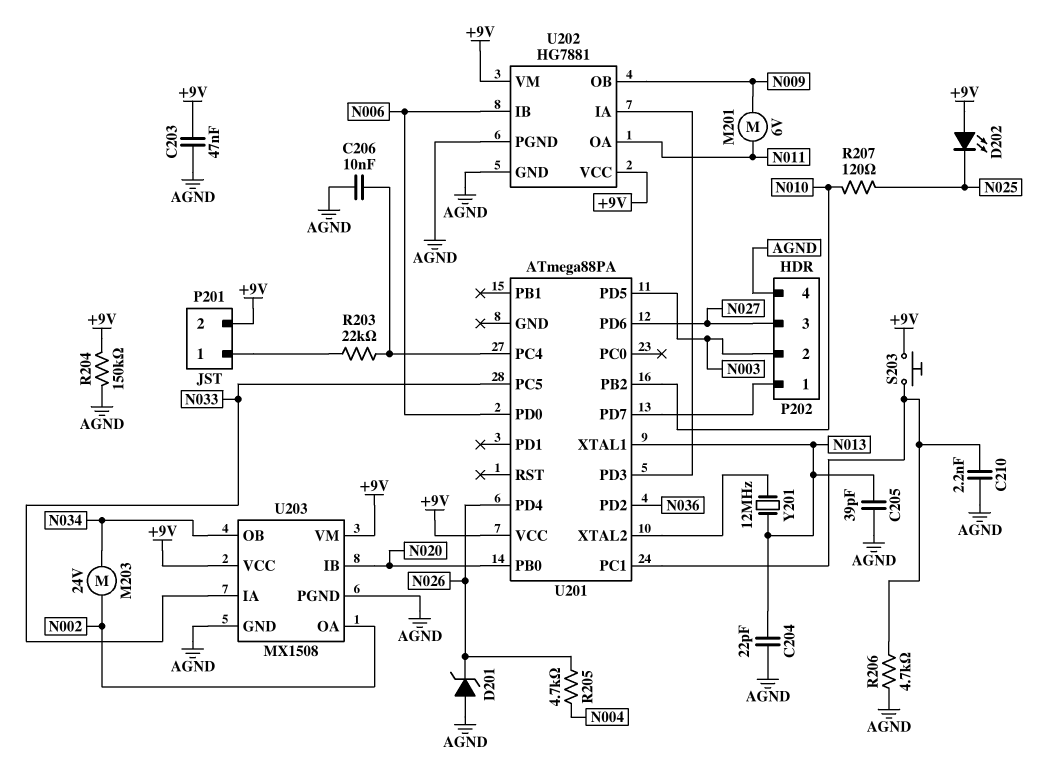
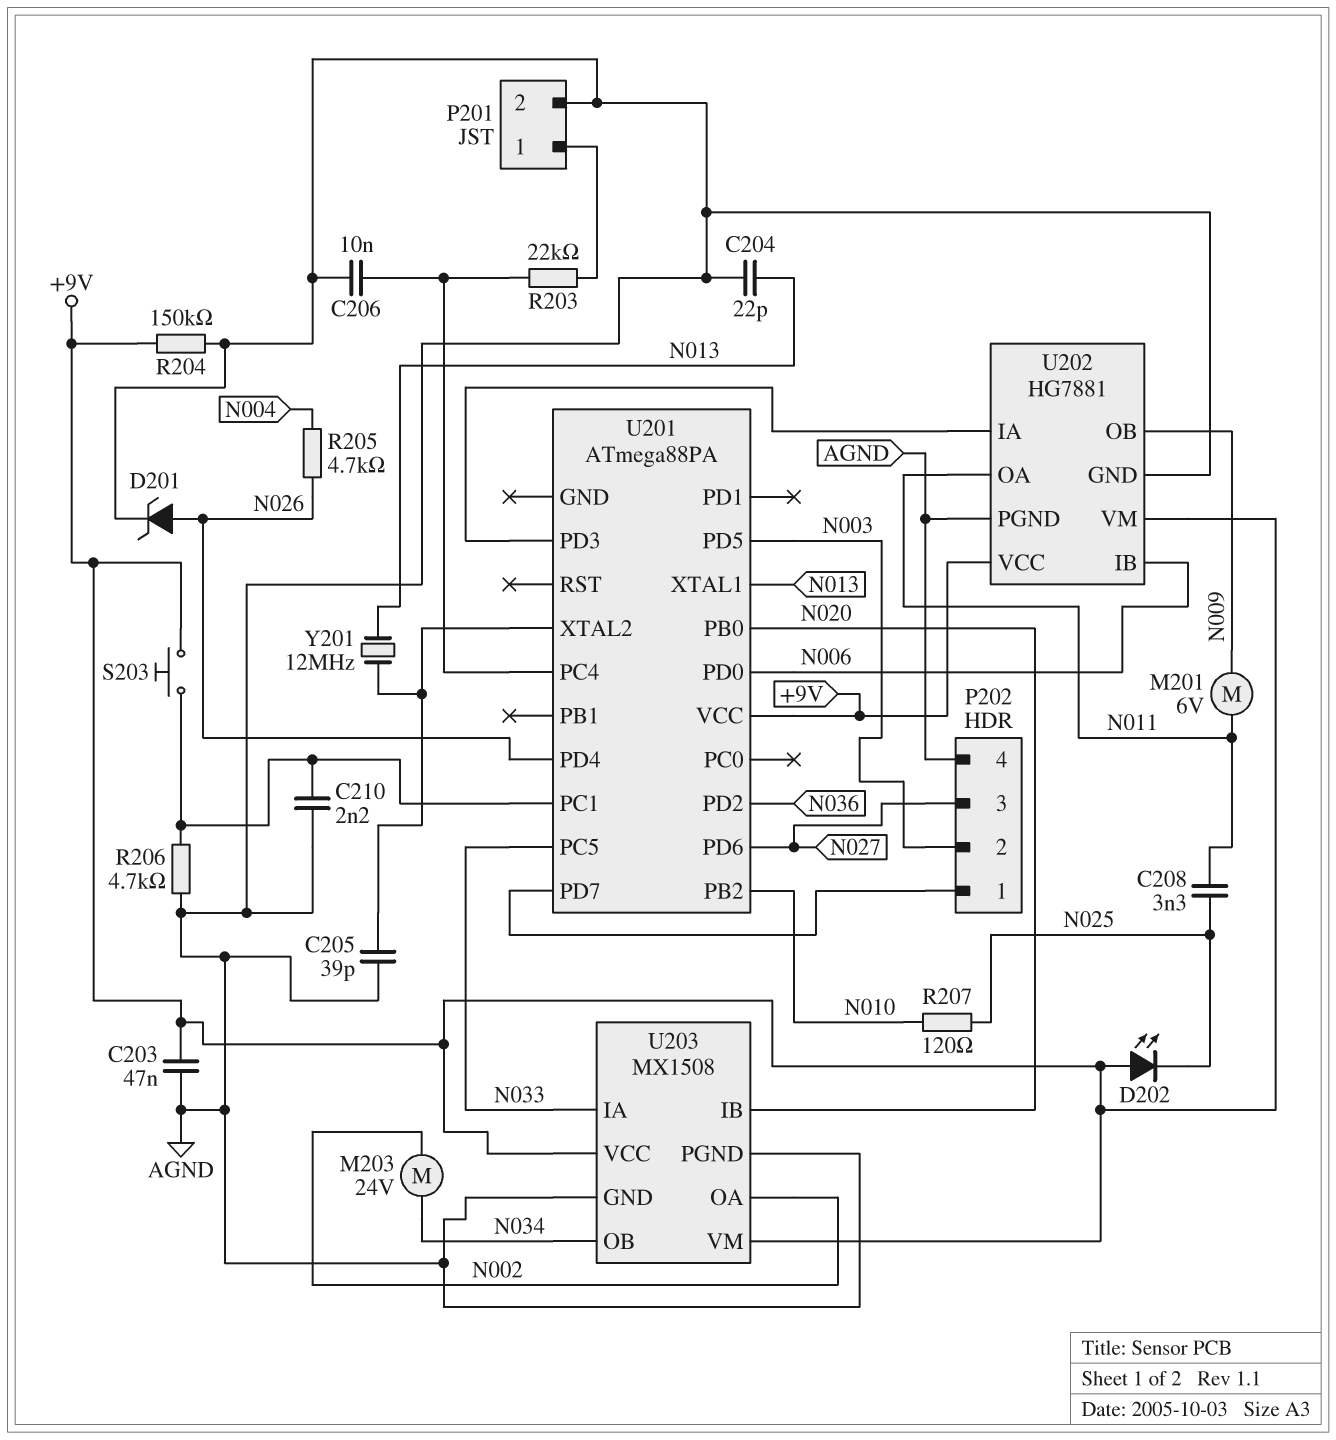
C205: 39pF (AGND, N013) -> 39pF (AGND, U201/XTAL2)
C208: none -> 3.3nF (N011, N025)
D201: zener (A AGND, K N026) -> zener (A N026, K AGND)
P201 pin 2: +9V -> AGND

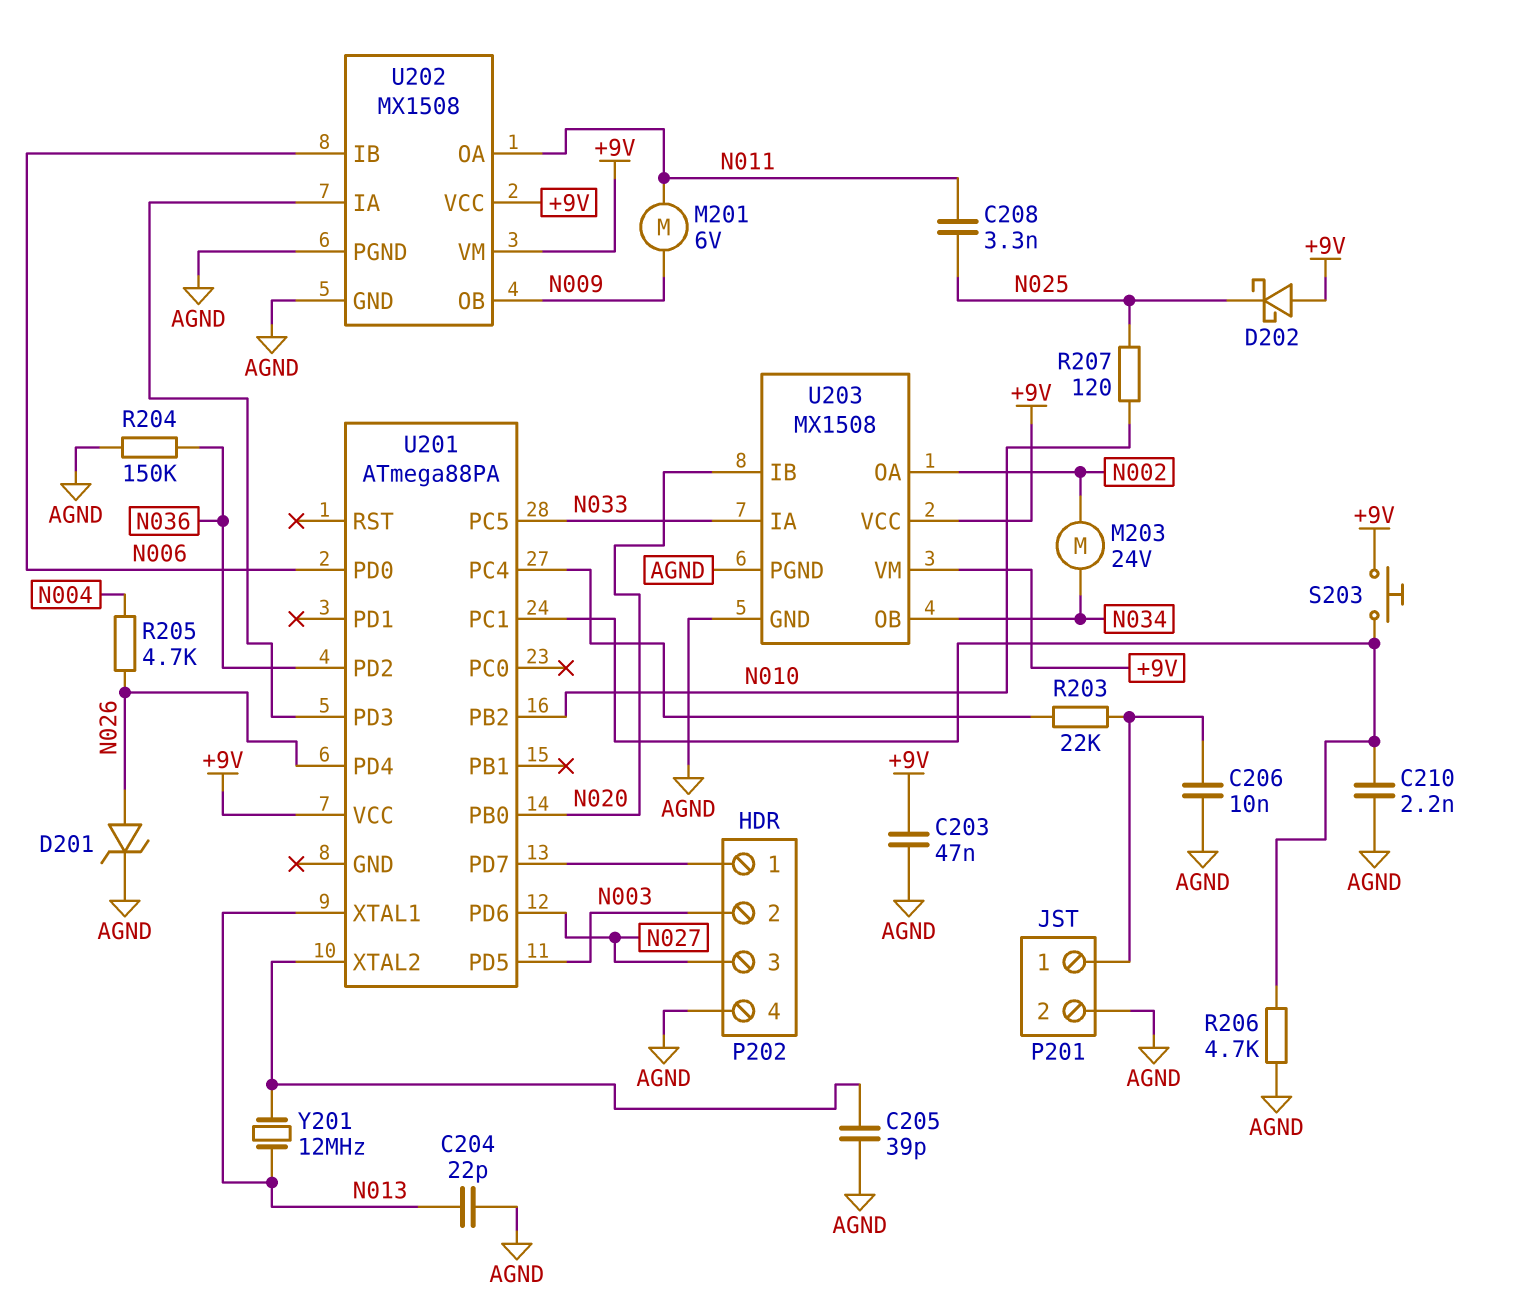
C206: 10nF (AGND, U201/PC4) -> 10nF (AGND, P201/1)
D202: LED (A +9V, K N025) -> schottky (A +9V, K N025)
R204: 150k (+9V, AGND) -> 150k (AGND, N036)
U202: HG7881 -> MX1508

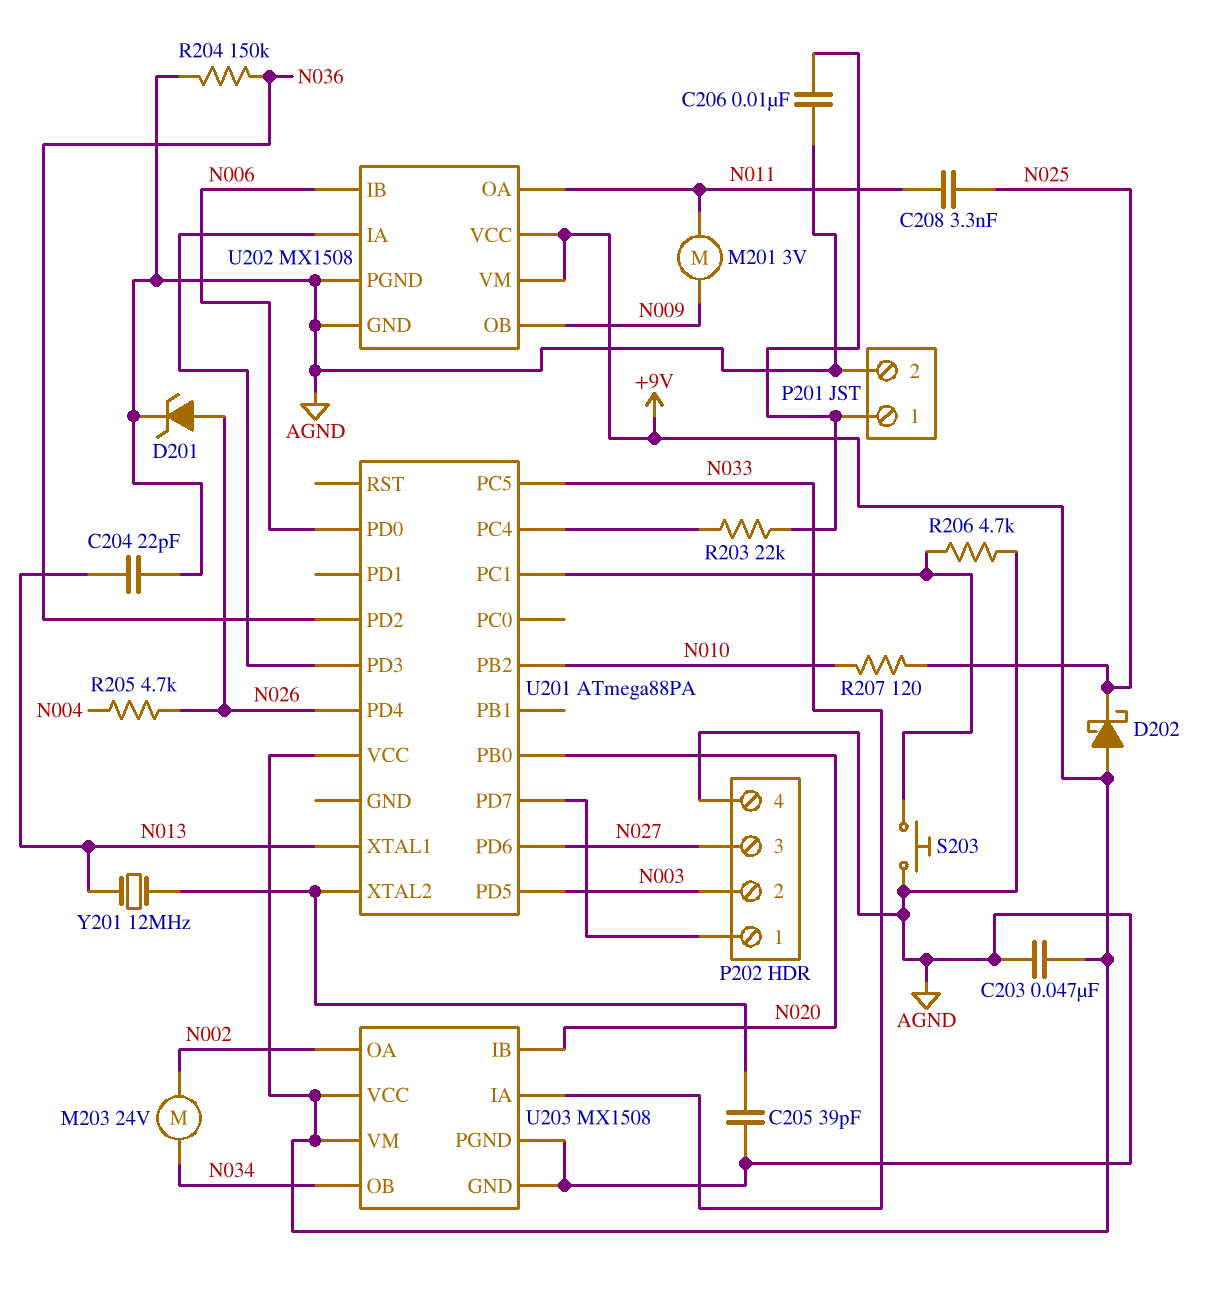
C210: 2.2nF (AGND, U201/PC1) -> none
M201: motor 6V (N009, N011) -> motor 3V (N009, N011)
S203: button (+9V, U201/PC1) -> button (AGND, U201/PC1)

